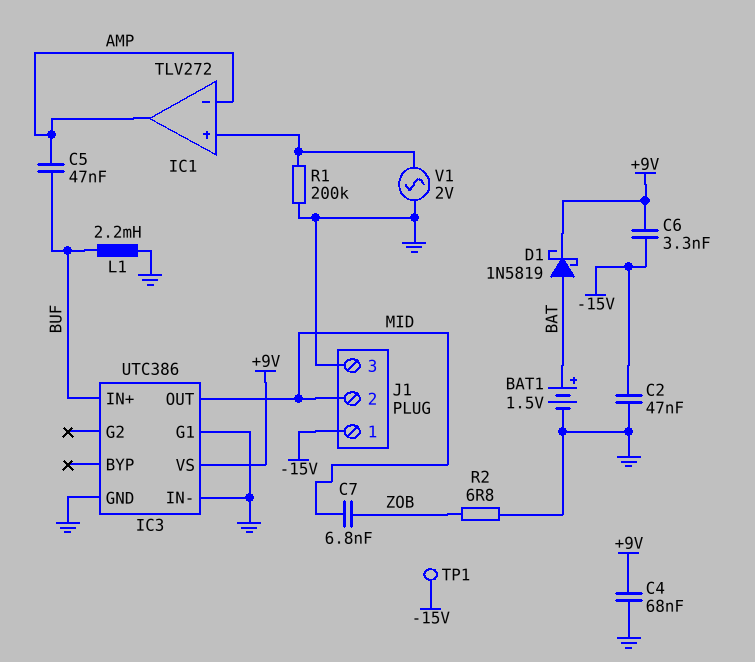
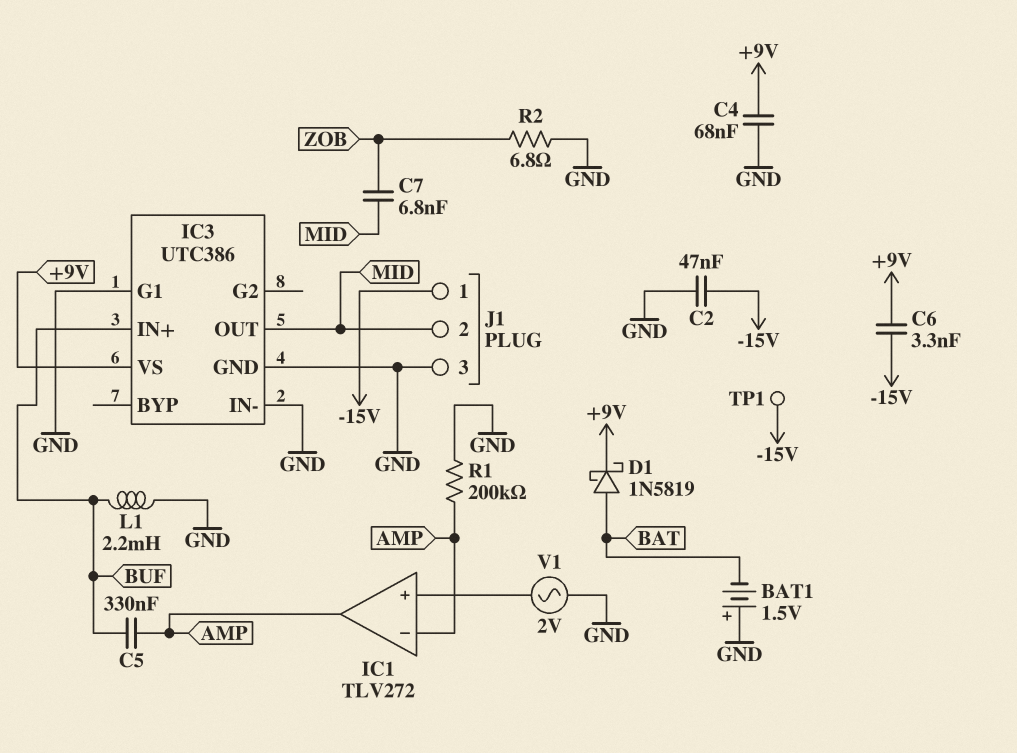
BAT1: 1.5V (plus BAT, minus GND) -> 1.5V (plus GND, minus BAT)
C5: 47nF (AMP, BUF) -> 330nF (AMP, BUF)
R1: 200k (GND, IC1/in+) -> 200k (AMP, GND)

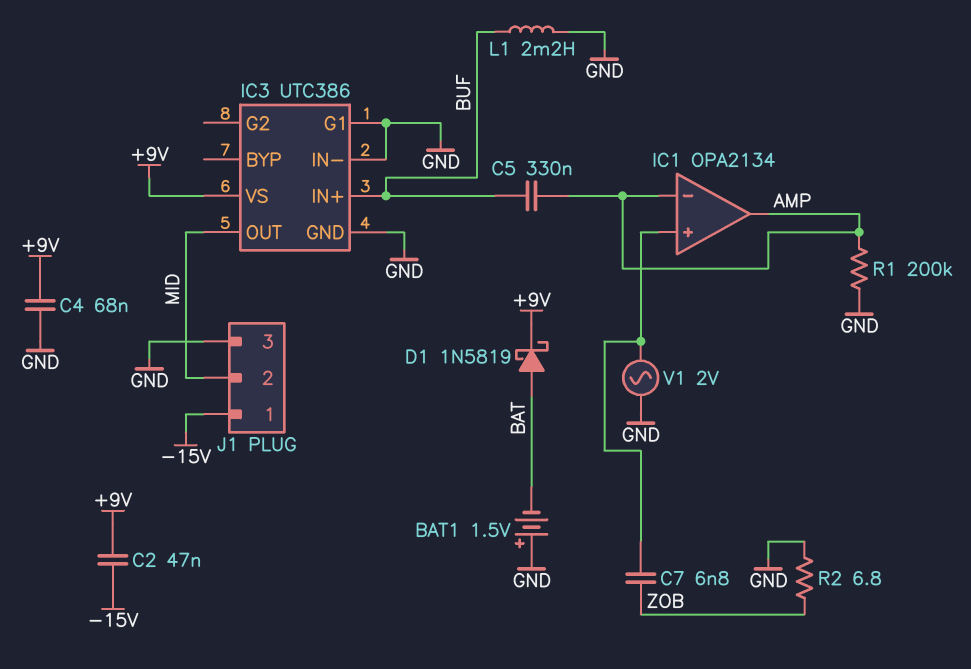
C2: 47nF (-15V, GND) -> 47nF (+9V, -15V)
C6: 3.3nF (+9V, -15V) -> none
C7: 6.8nF (MID, ZOB) -> 6.8nF (IC1/in+, ZOB)
IC1: TLV272 -> OPA2134
TP1: test point (-15V) -> none

